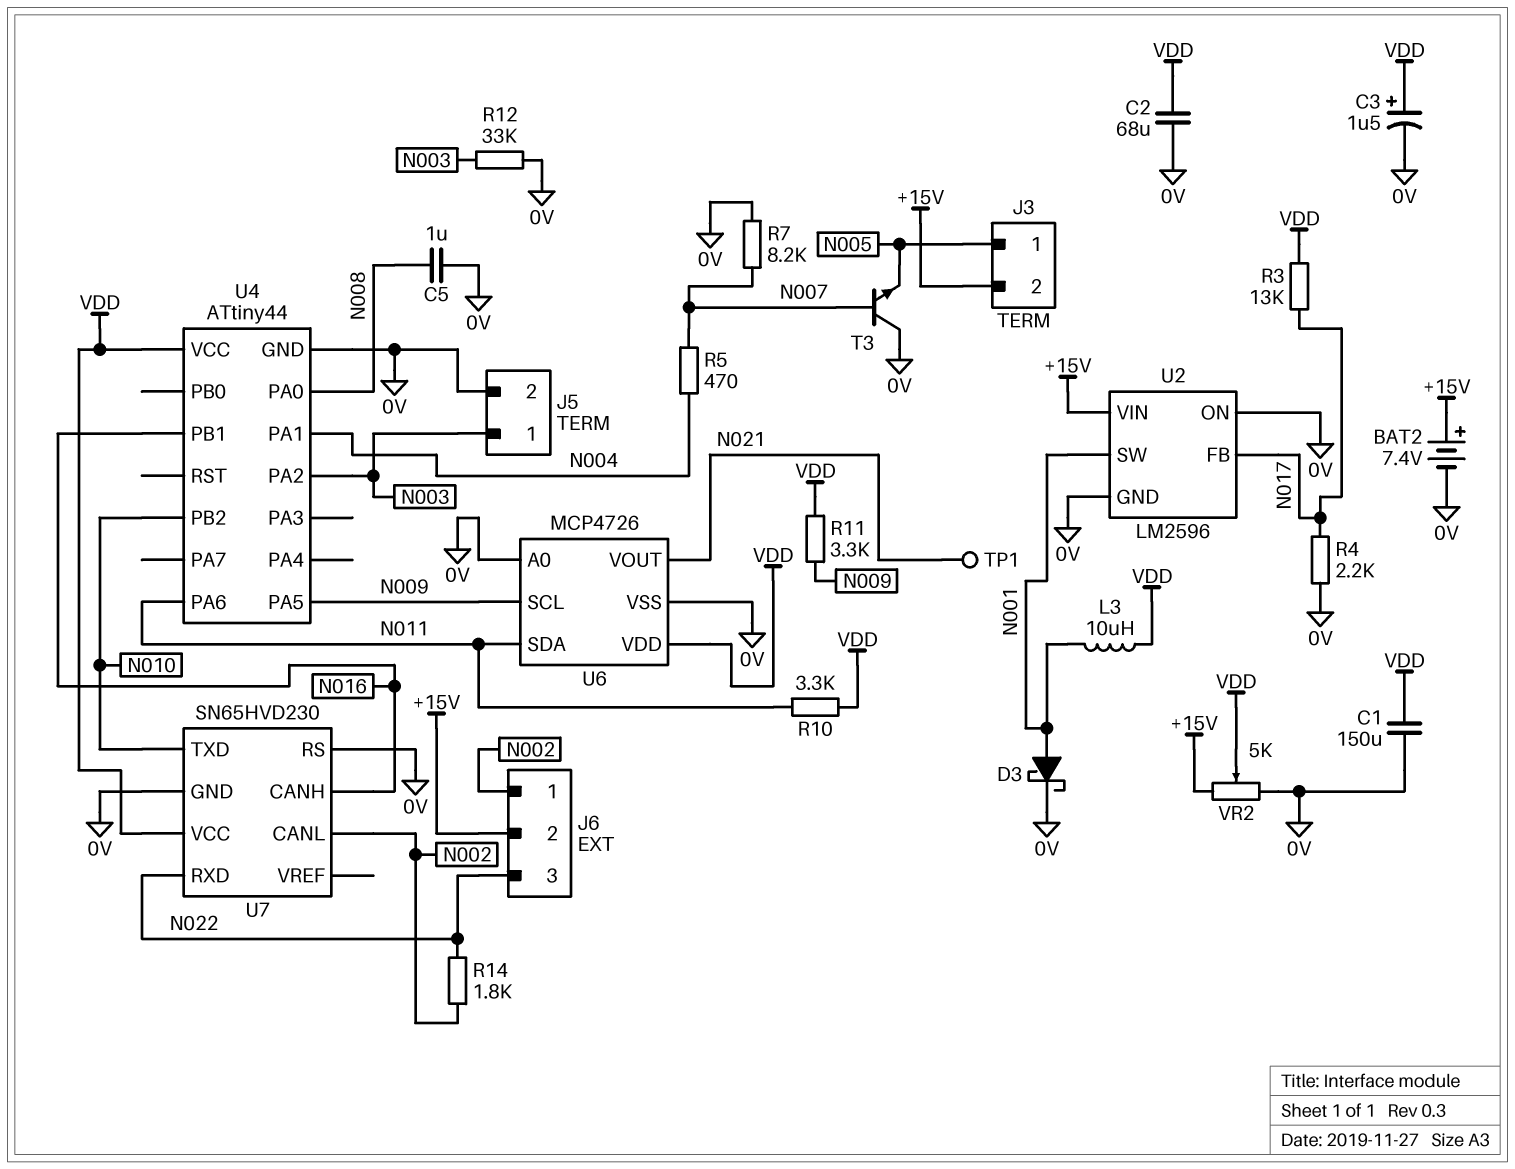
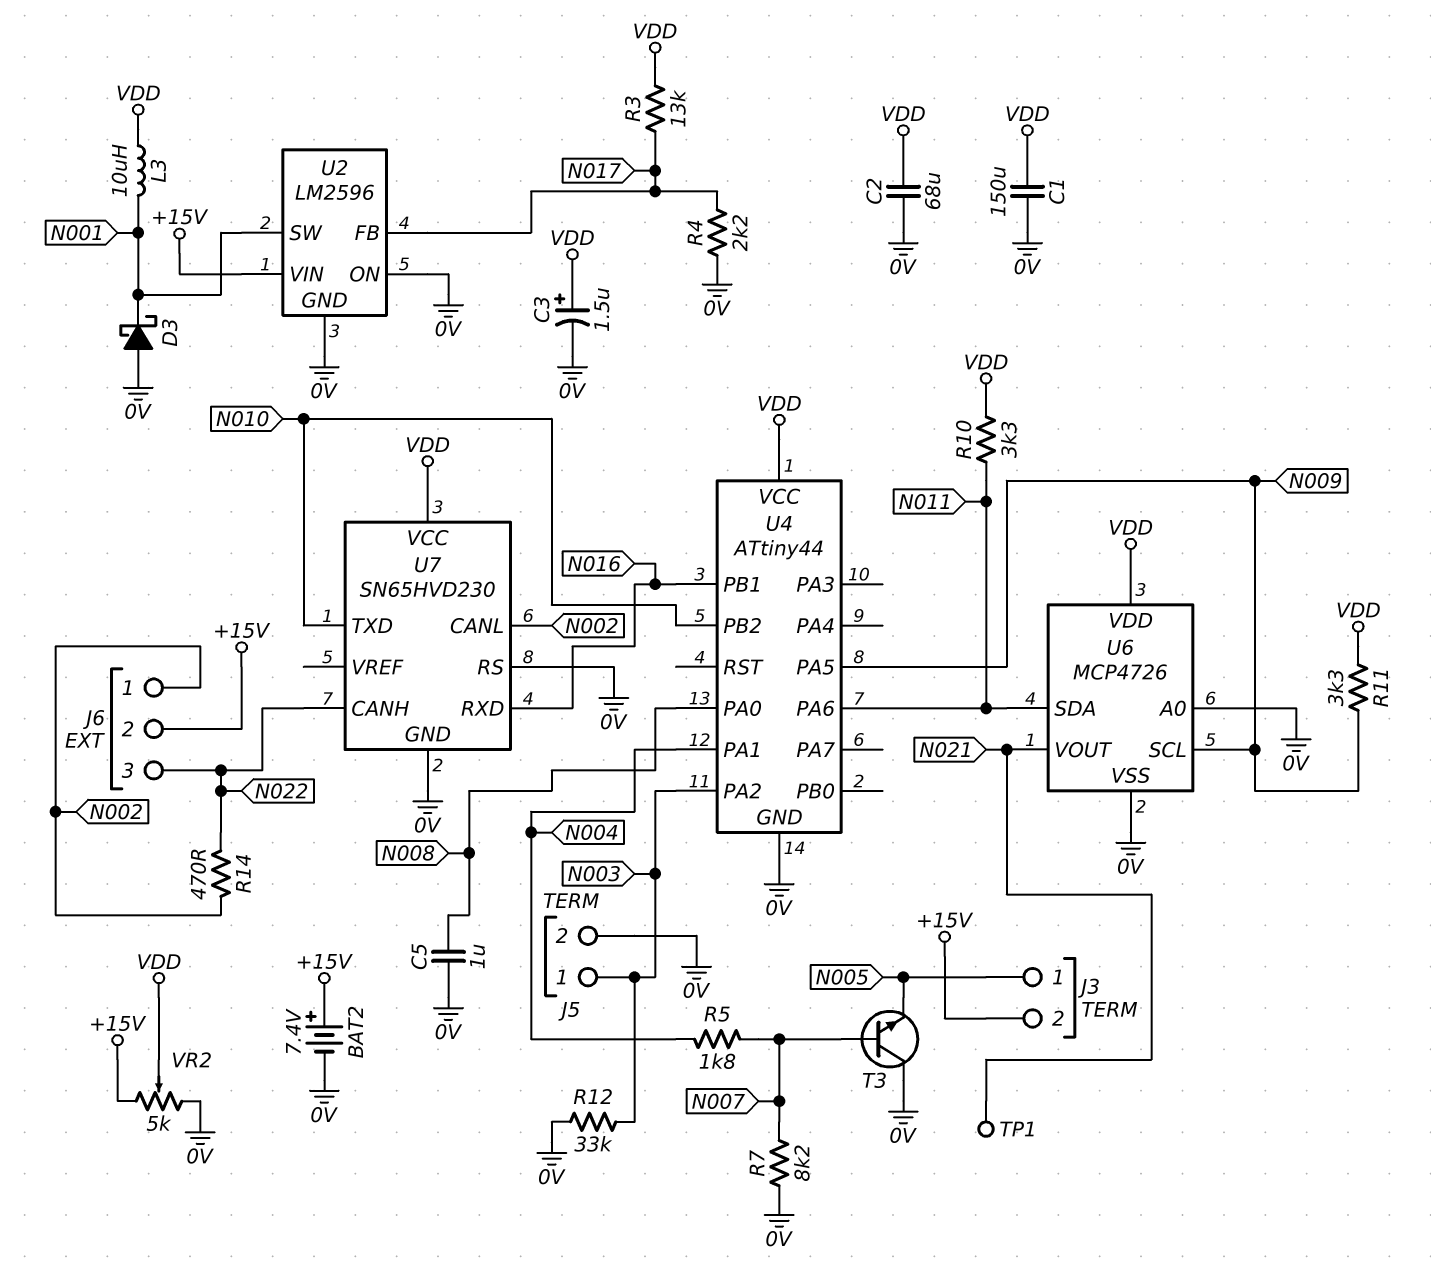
D3: schottky (A N001, K 0V) -> schottky (A 0V, K N001)
R5: 470 (N004, N007) -> 1.8k (N004, N007)
R14: 1.8k (N002, N022) -> 470 (N002, N022)
U7 pin CANH: N016 -> N022
U7 pin RXD: N022 -> N016

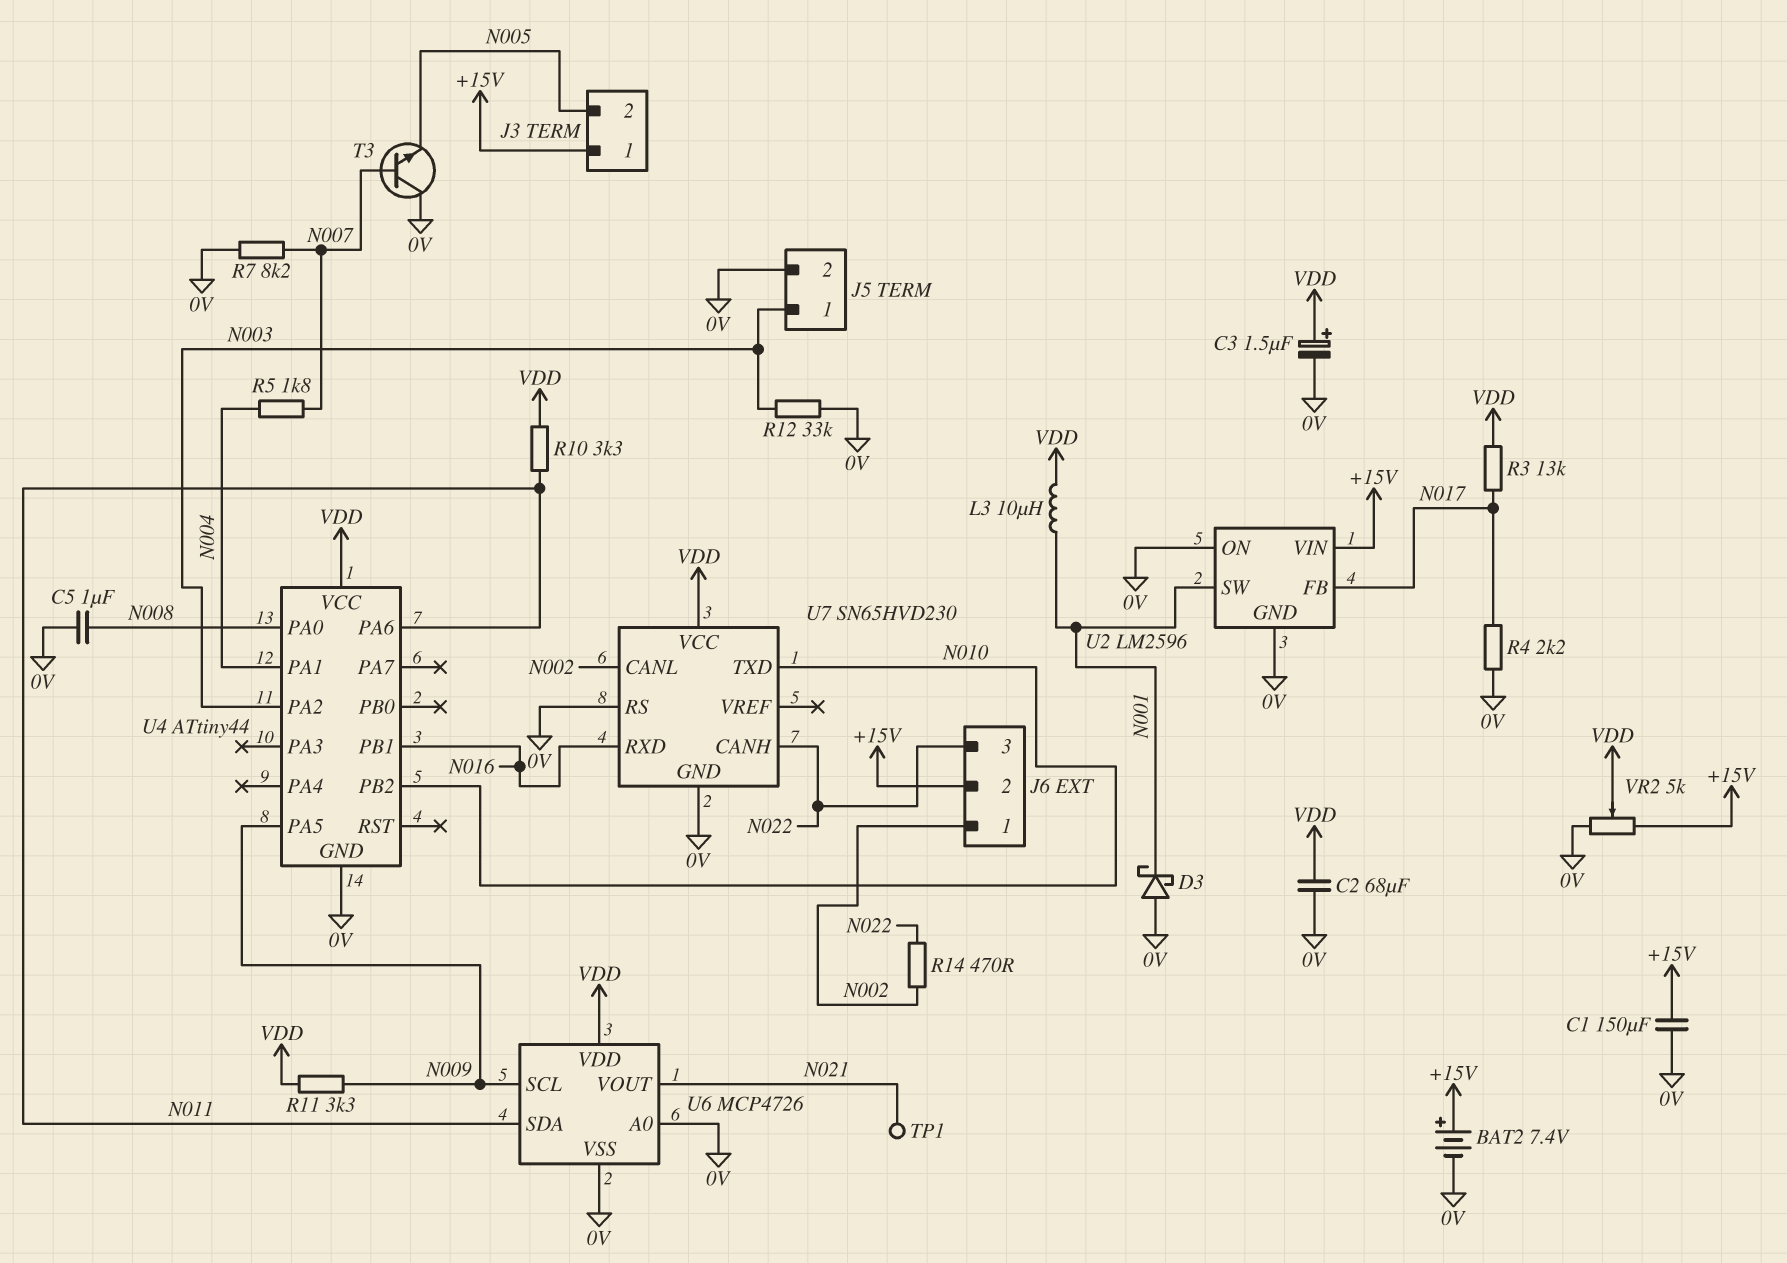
C1: 150uF (0V, VDD) -> 150uF (+15V, 0V)
J3 pin 1: N005 -> +15V
J3 pin 2: +15V -> N005

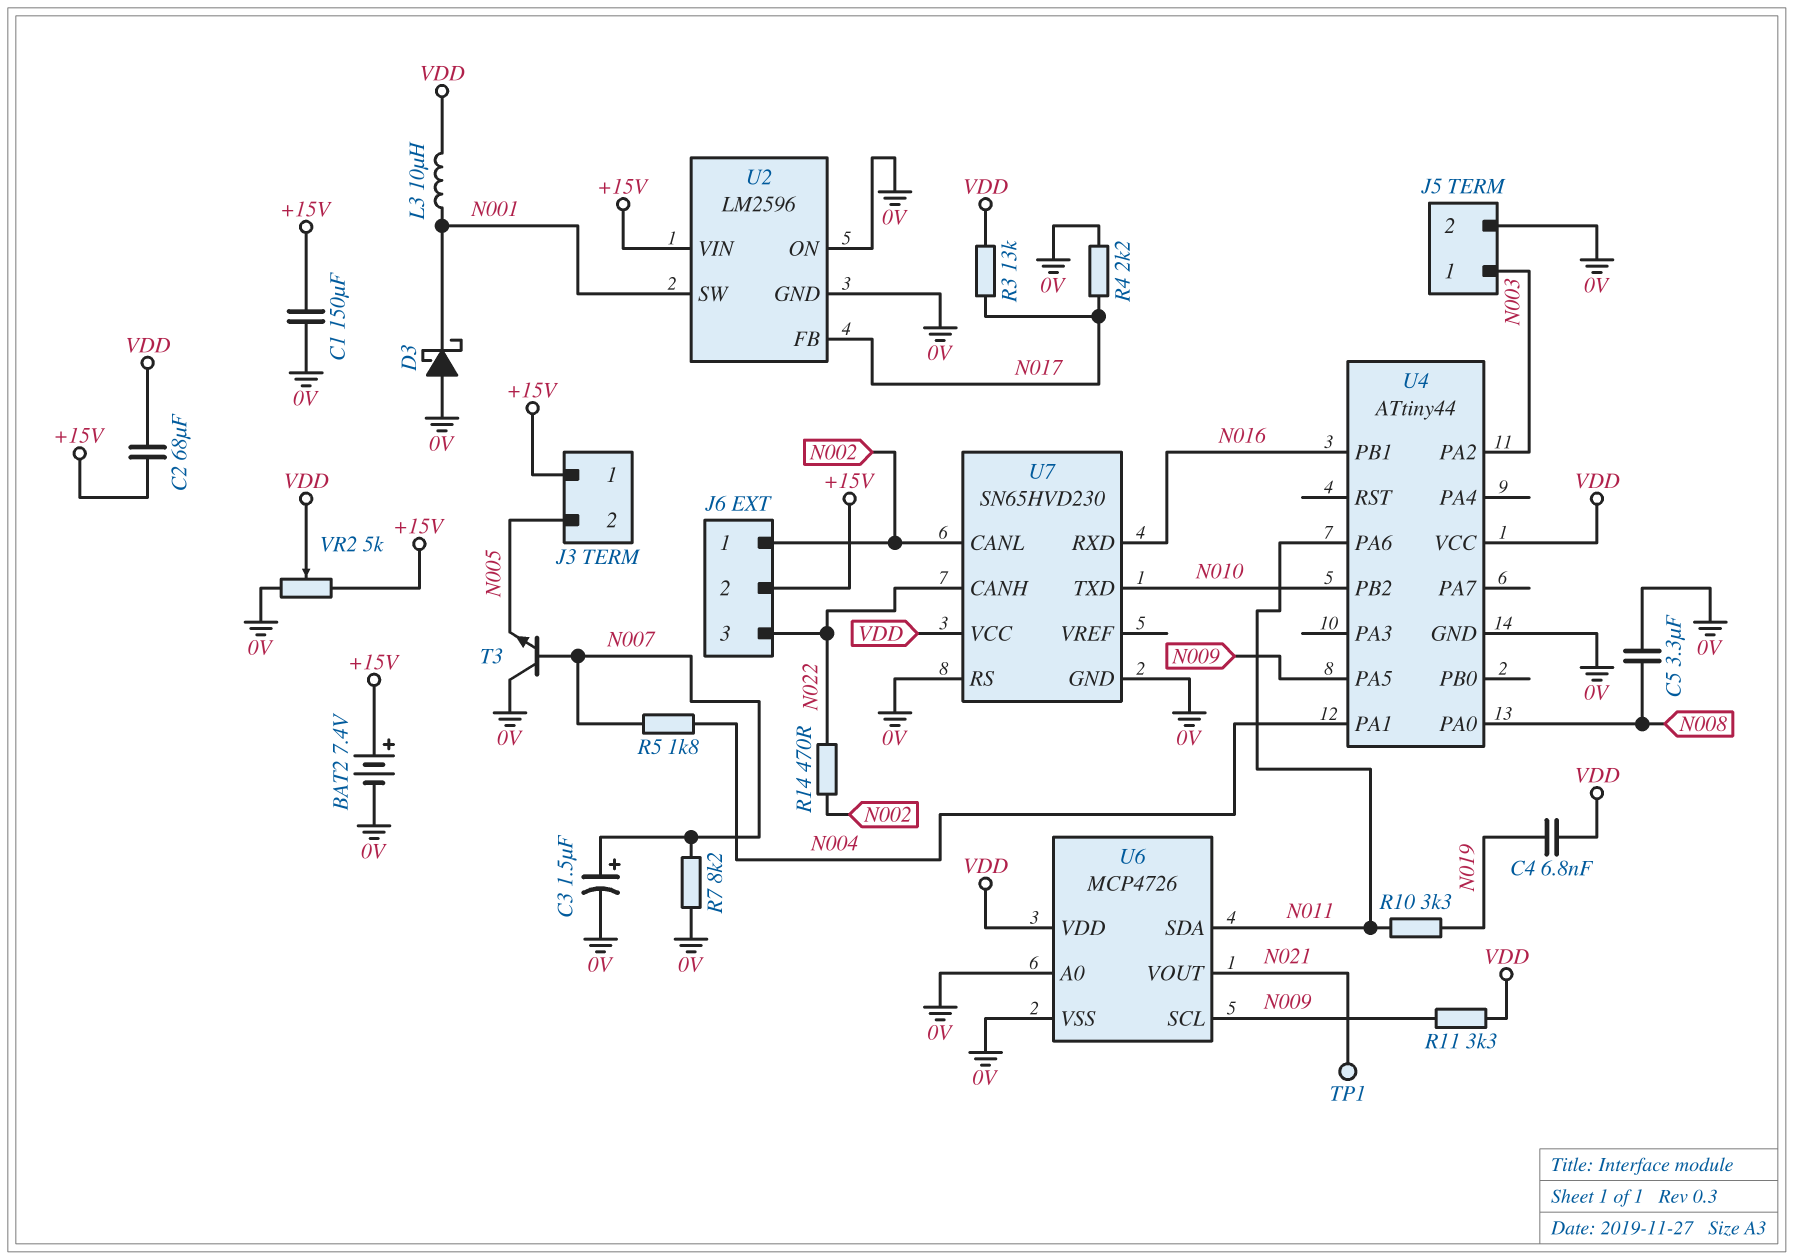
C2: 68uF (0V, VDD) -> 68uF (+15V, VDD)
C3: 1.5uF (plus VDD, minus 0V) -> 1.5uF (plus N007, minus 0V)
C4: none -> 6.8nF (N019, VDD)
C5: 1uF (0V, N008) -> 3.3uF (0V, N008)
R10: 3.3k (N011, VDD) -> 3.3k (N011, N019)
R12: 33k (0V, N003) -> none

